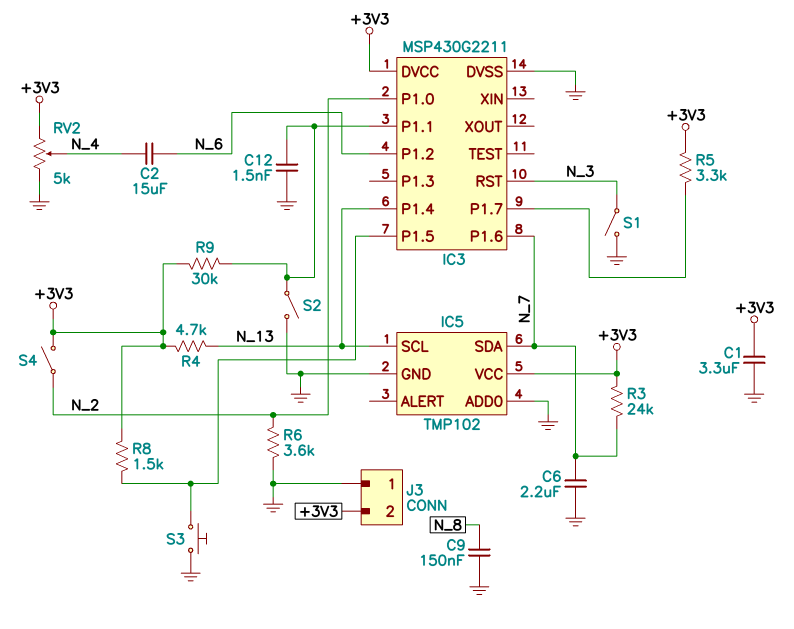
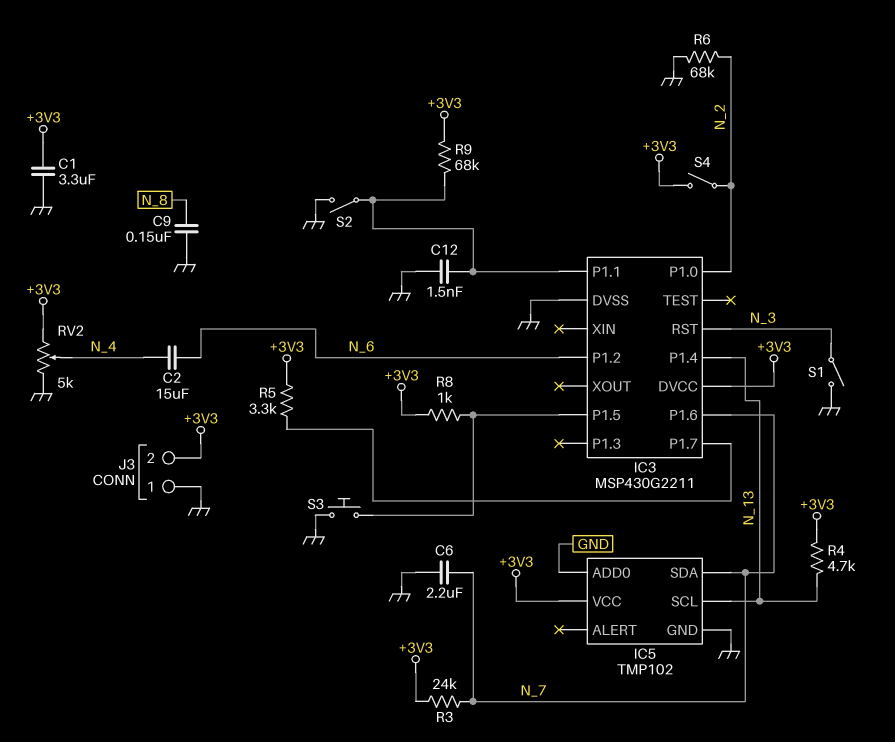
R6: 3.6k (GND, N_2) -> 68k (GND, N_2)
R8: 1.5k (+3V3, IC3/P1.5) -> 1k (+3V3, IC3/P1.5)
R9: 30k (+3V3, IC3/P1.1) -> 68k (+3V3, IC3/P1.1)

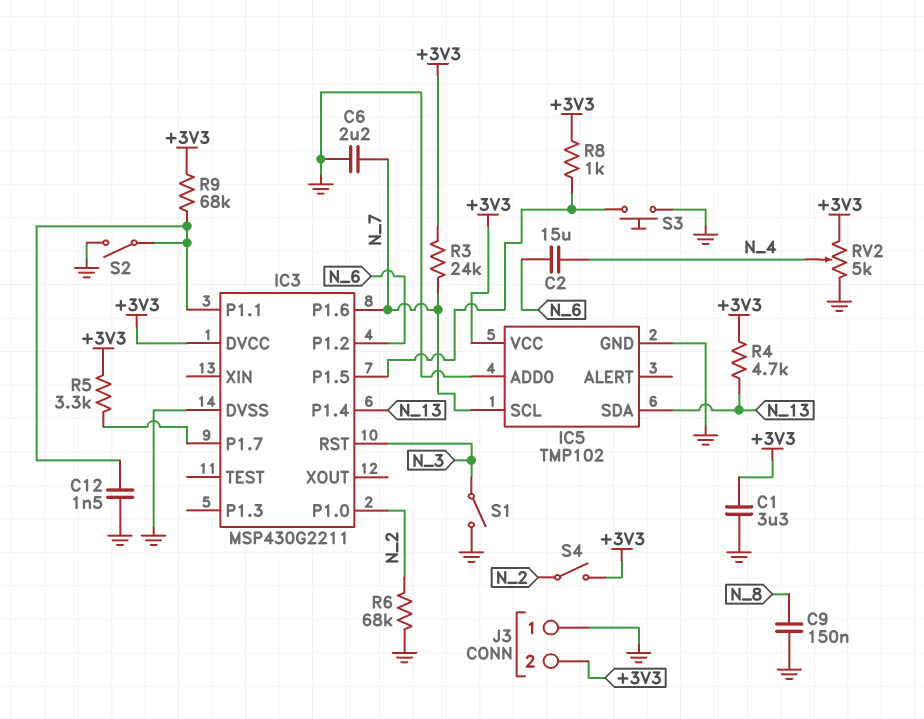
IC5 pin SCL: N_13 -> N_7
IC5 pin SDA: N_7 -> N_13

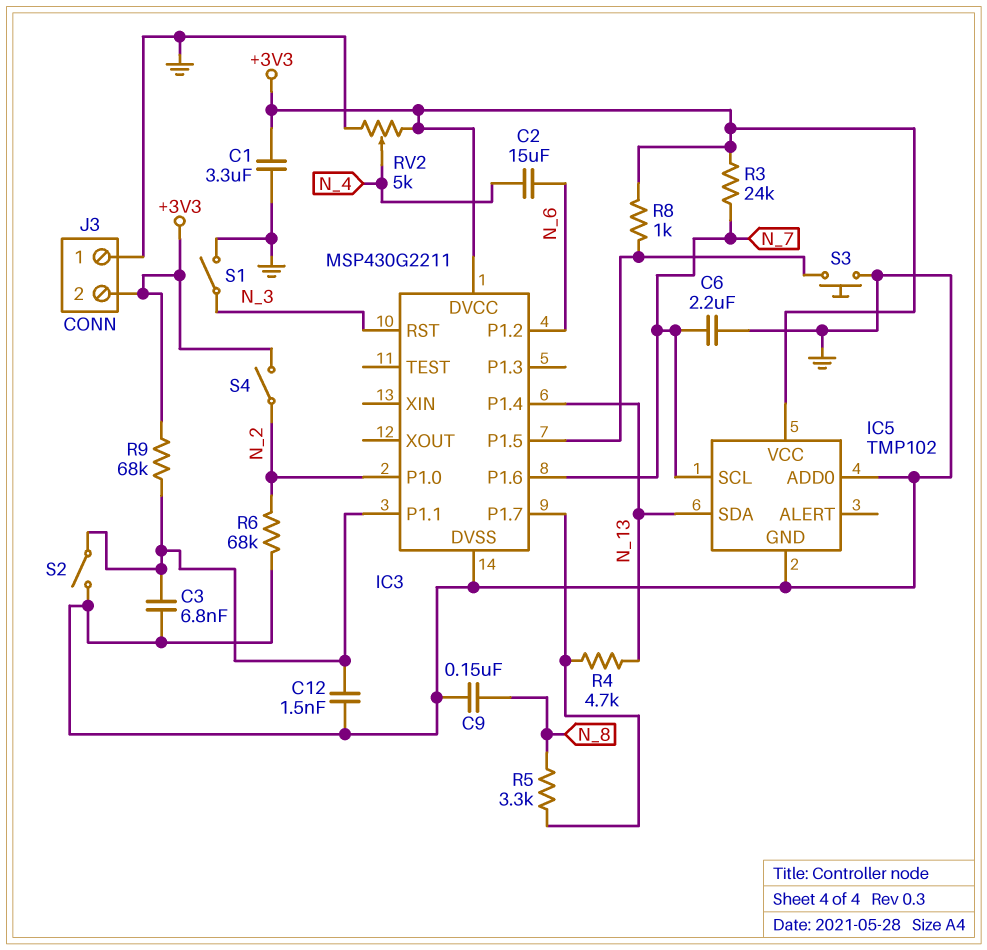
C3: none -> 6.8nF (GND, IC3/P1.1)
R4: 4.7k (+3V3, N_13) -> 4.7k (IC3/P1.7, N_13)
R5: 3.3k (+3V3, IC3/P1.7) -> 3.3k (IC3/P1.7, N_8)

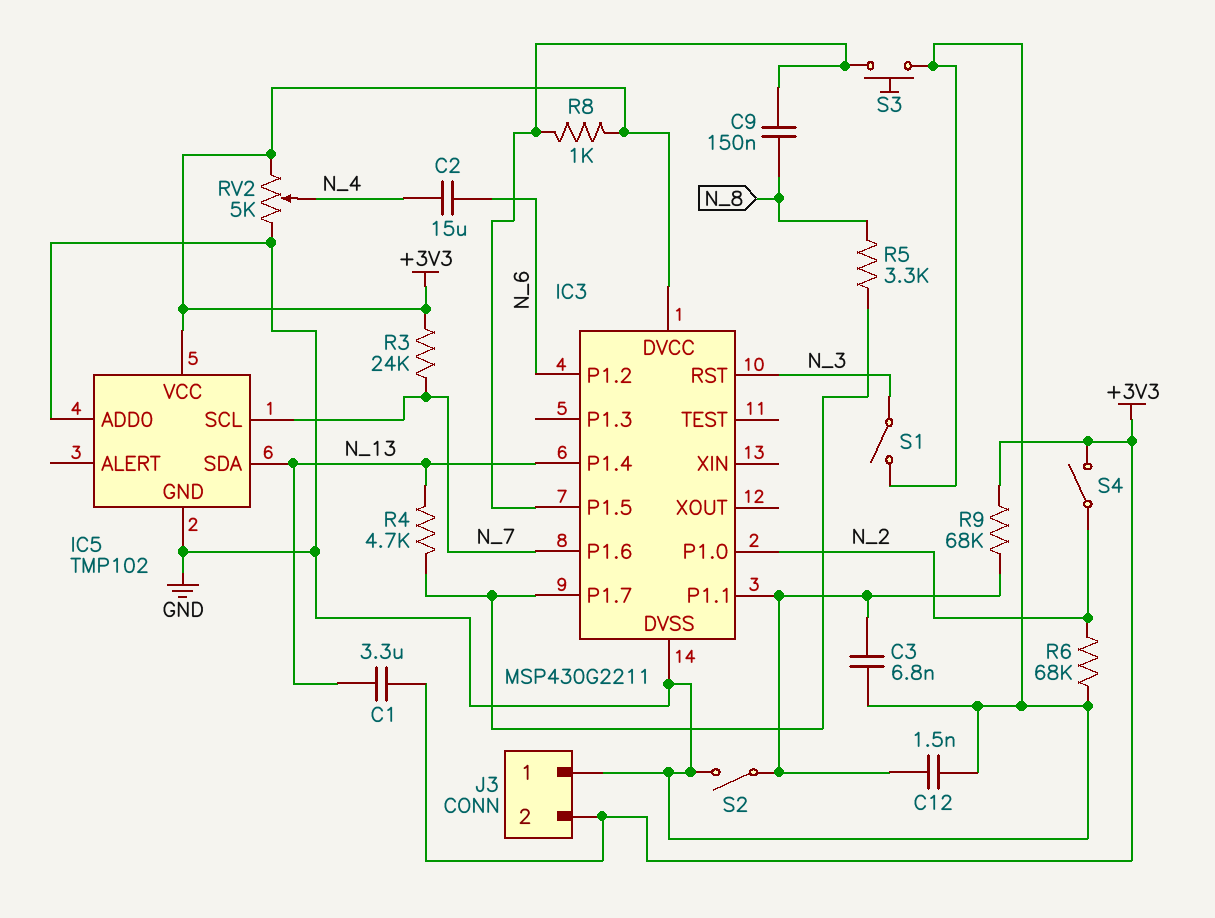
C1: 3.3uF (+3V3, GND) -> 3.3uF (+3V3, N_13)
C6: 2.2uF (GND, N_7) -> none
C9: 150nF (GND, N_8) -> 150nF (IC3/P1.5, N_8)

